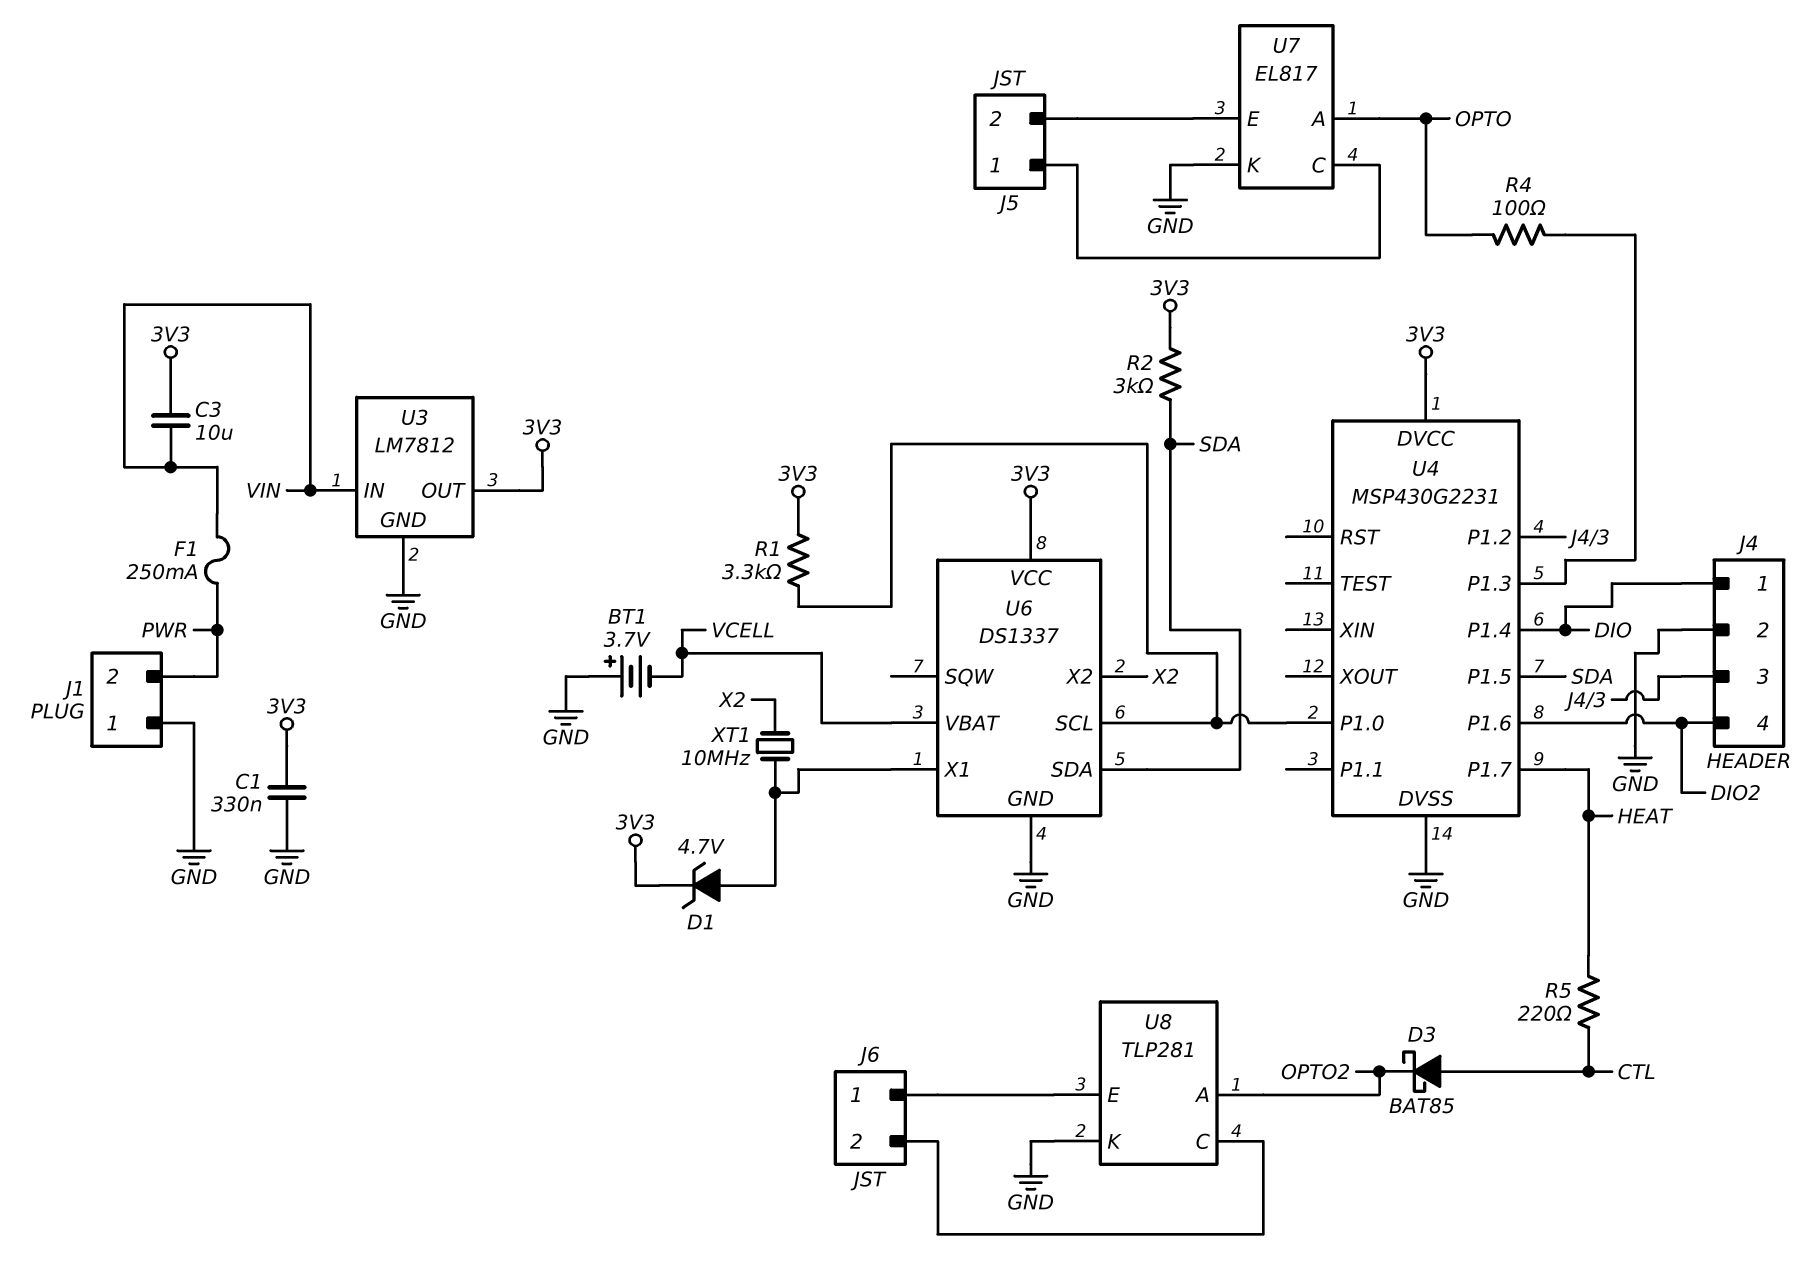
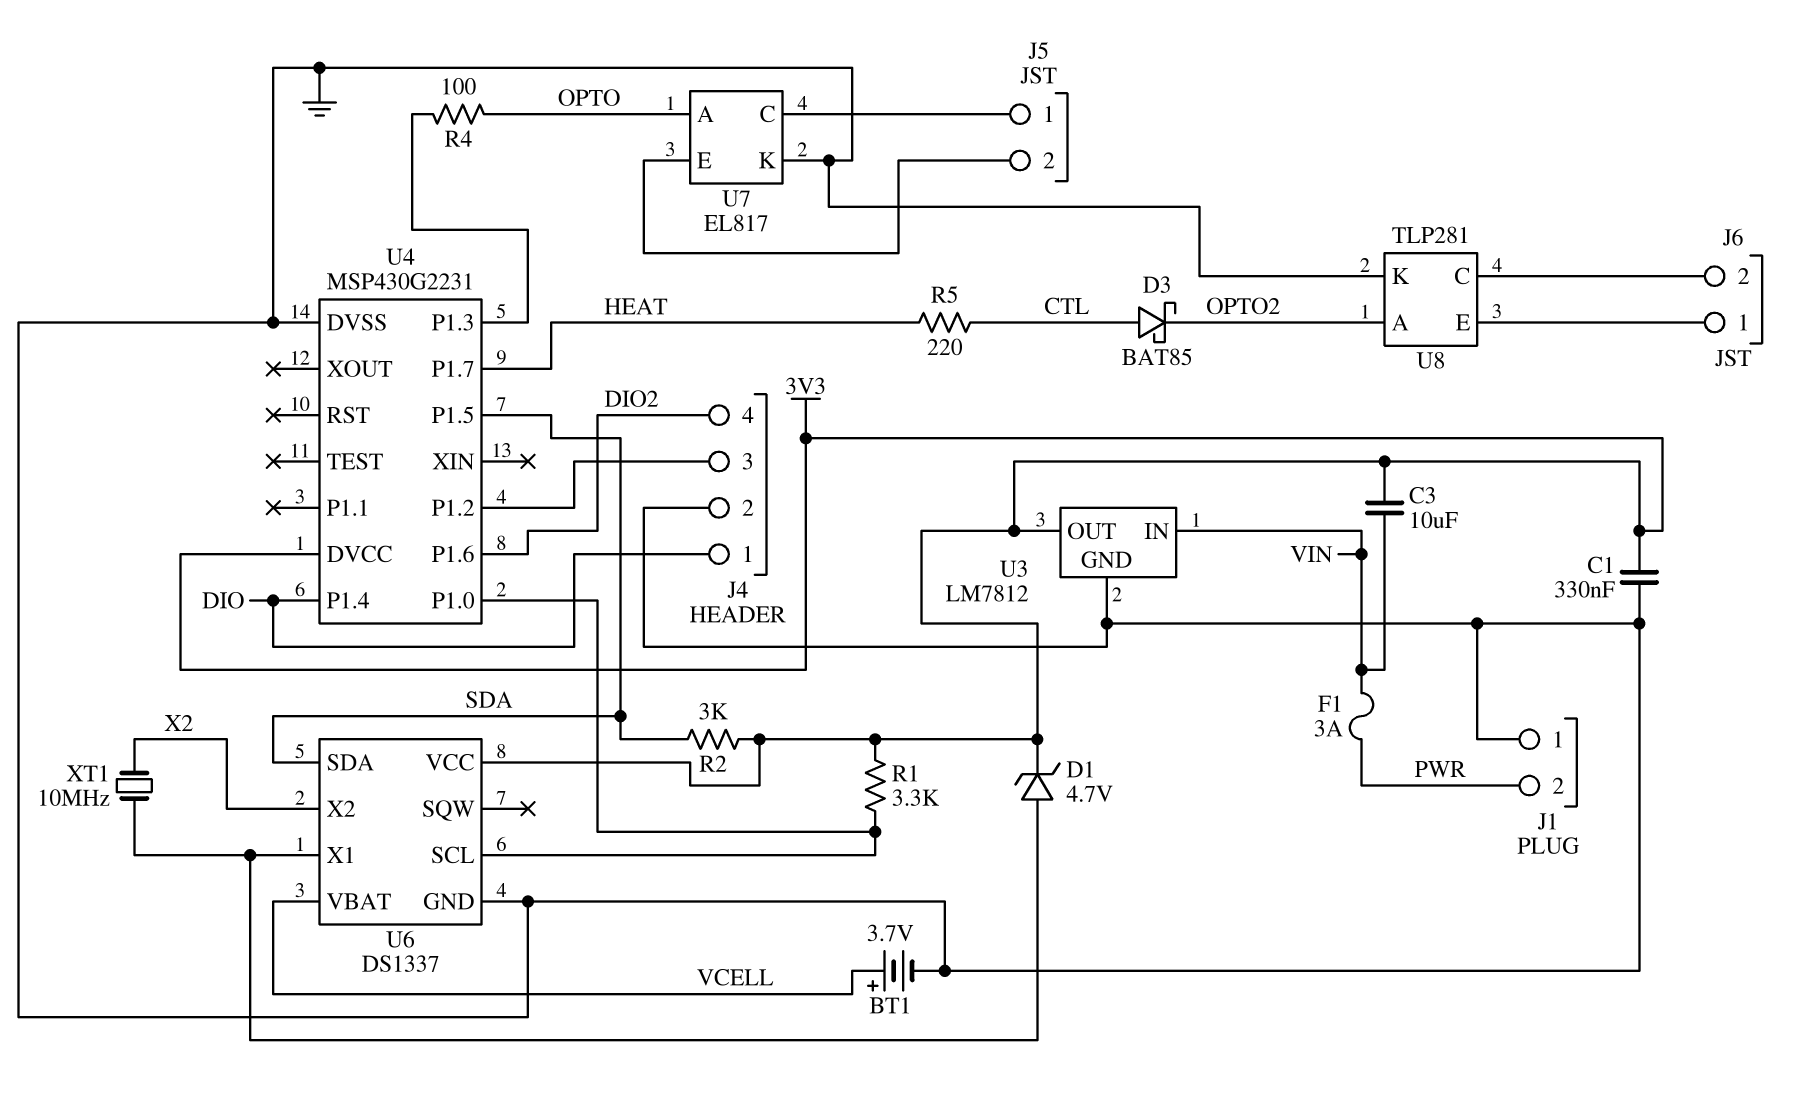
BT1: 3.7V (plus GND, minus VCELL) -> 3.7V (plus VCELL, minus GND)
F1: 250mA (PWR, VIN) -> 3A (PWR, VIN)

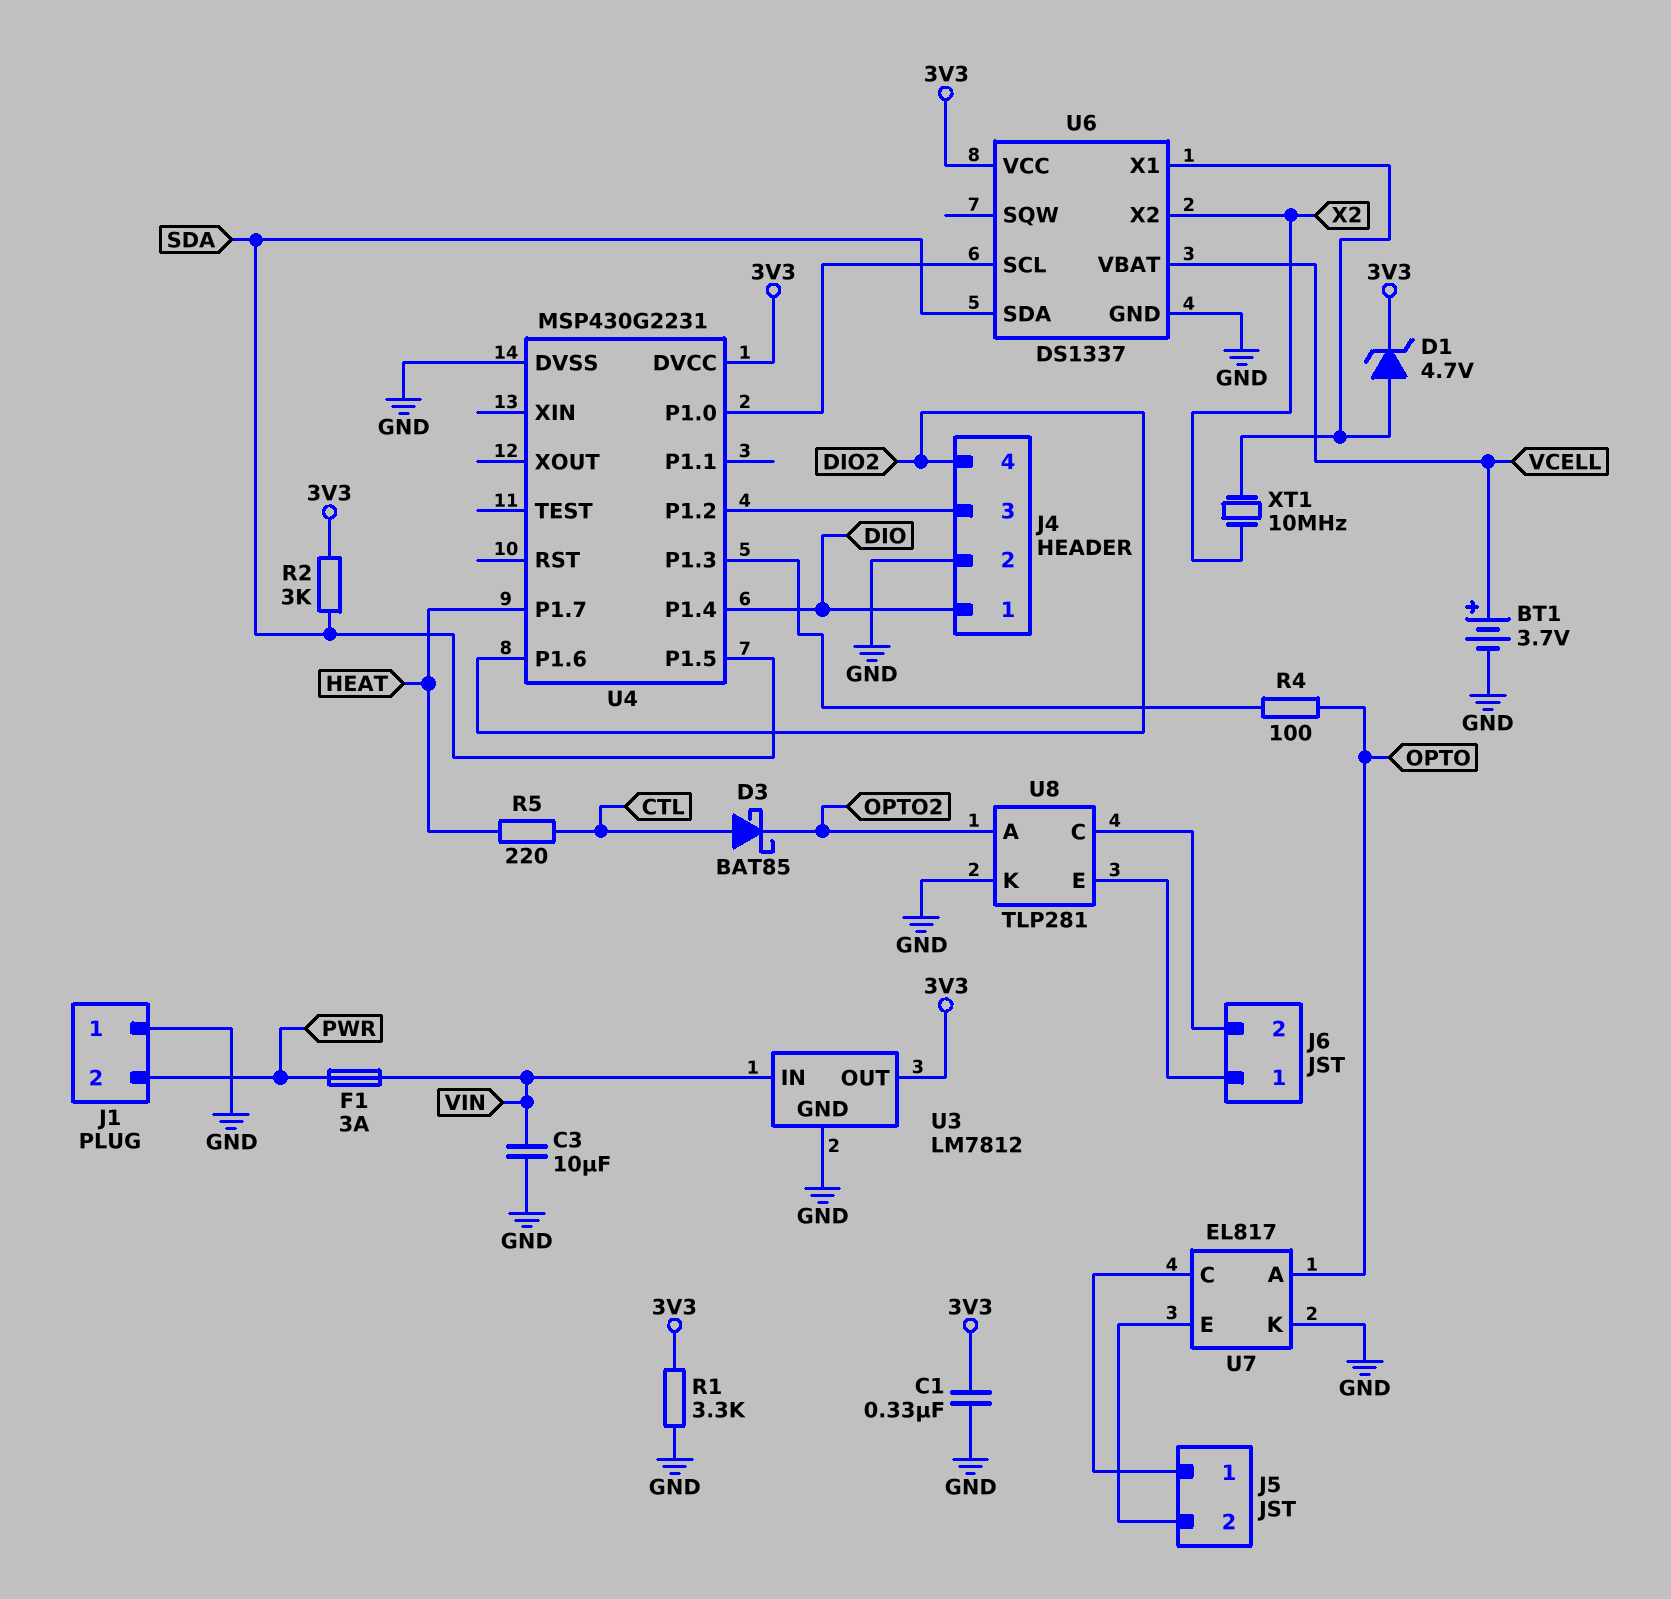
C3: 10uF (3V3, VIN) -> 10uF (GND, VIN)
R1: 3.3k (3V3, U4/P1.0) -> 3.3k (3V3, GND)

